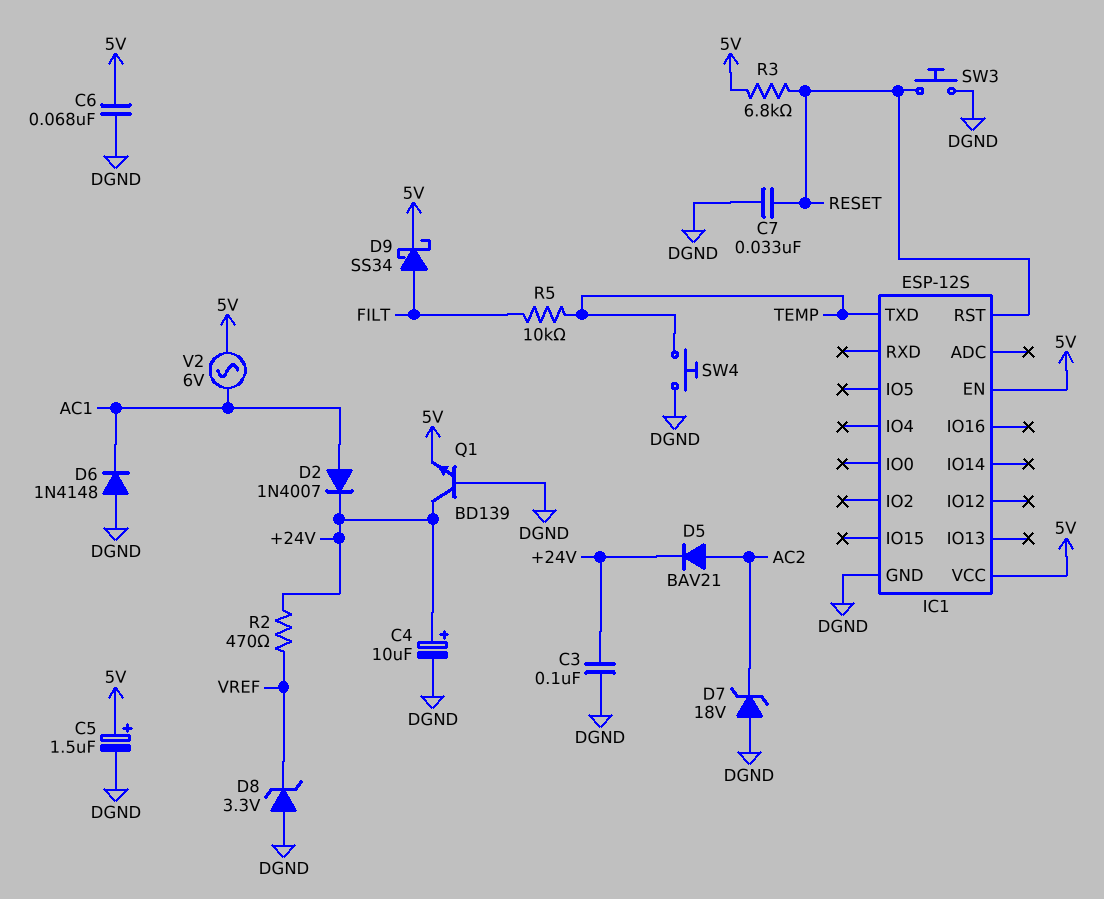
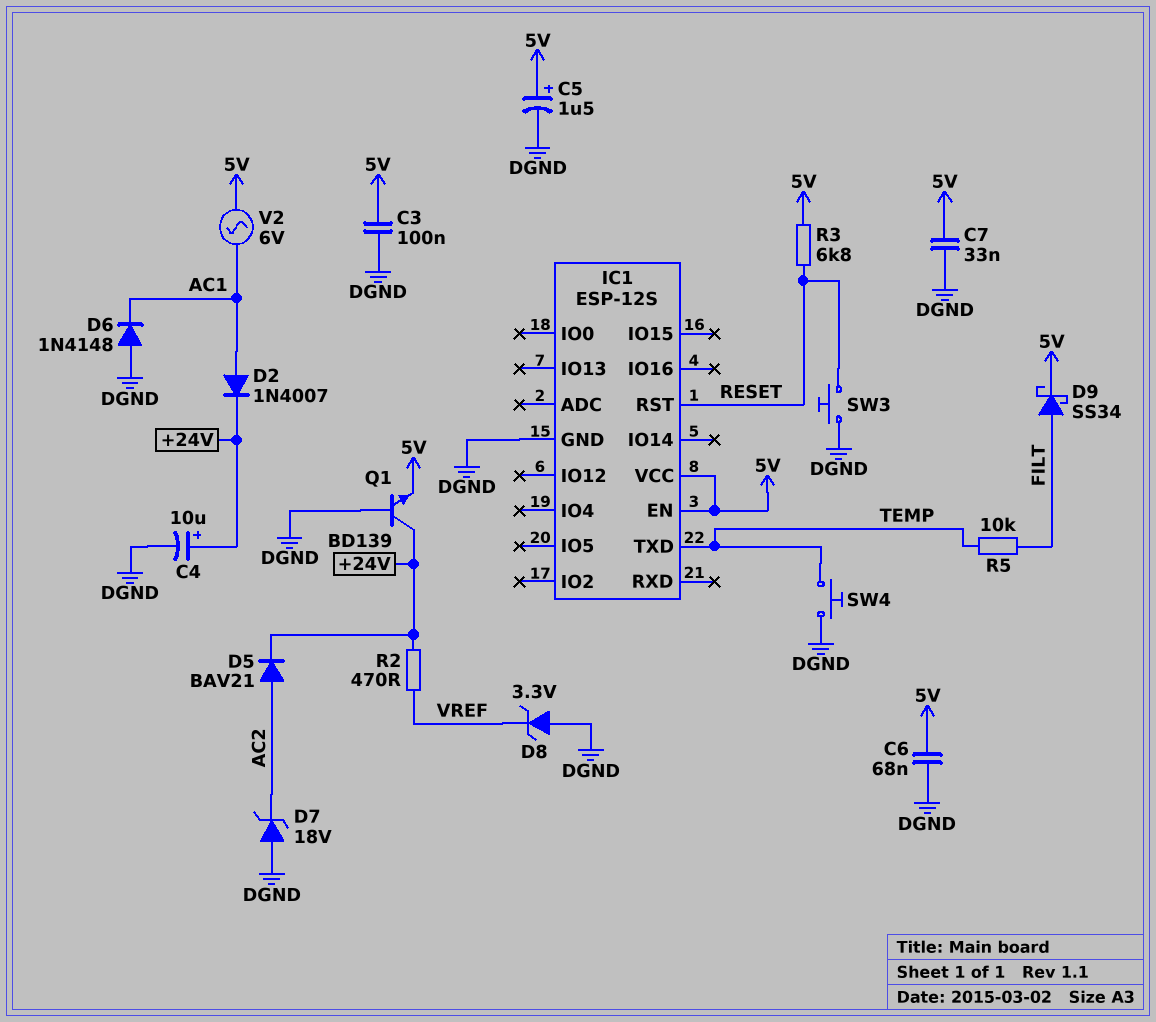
C3: 100nF (+24V, DGND) -> 100nF (5V, DGND)
C7: 33nF (DGND, RESET) -> 33nF (5V, DGND)

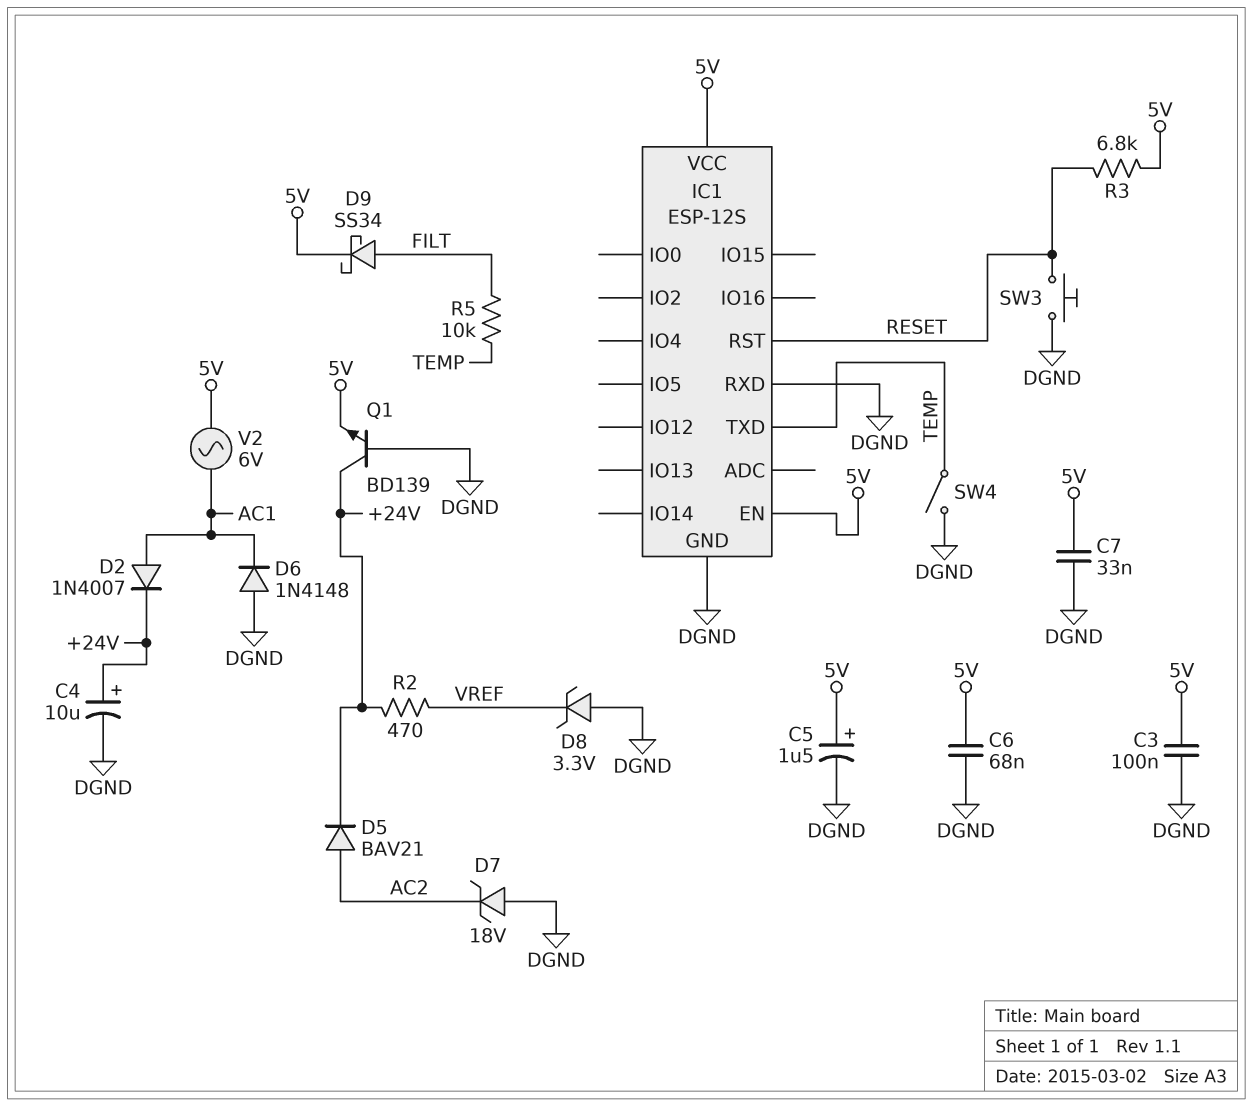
IC1 pin RXD: none -> DGND
SW4: button (DGND, TEMP) -> switch (DGND, TEMP)

